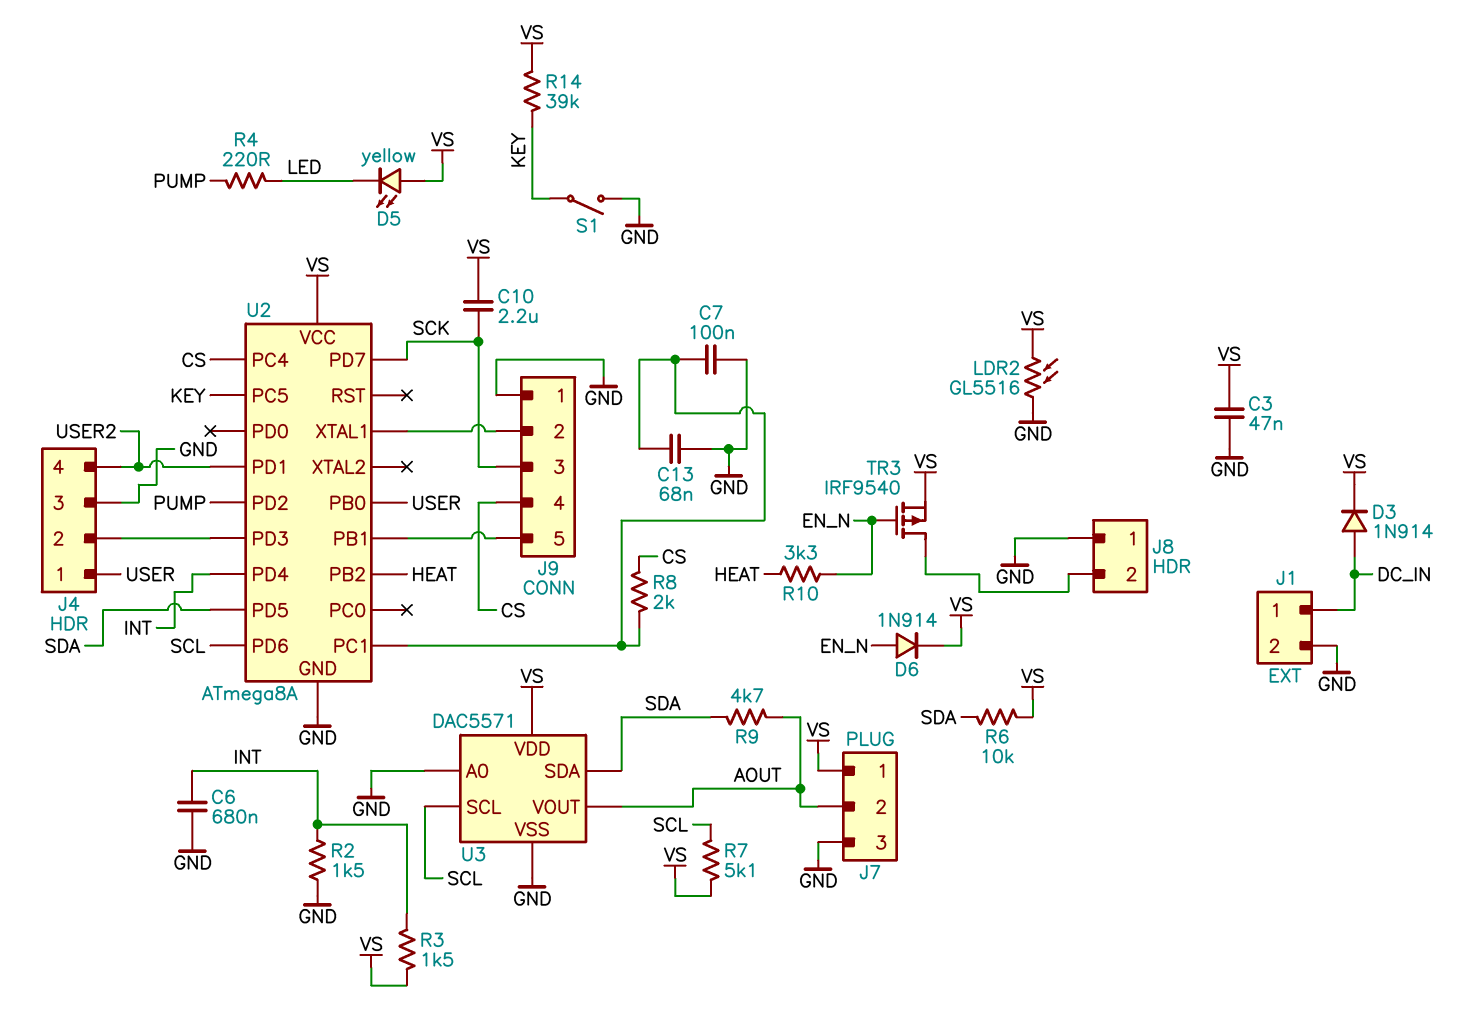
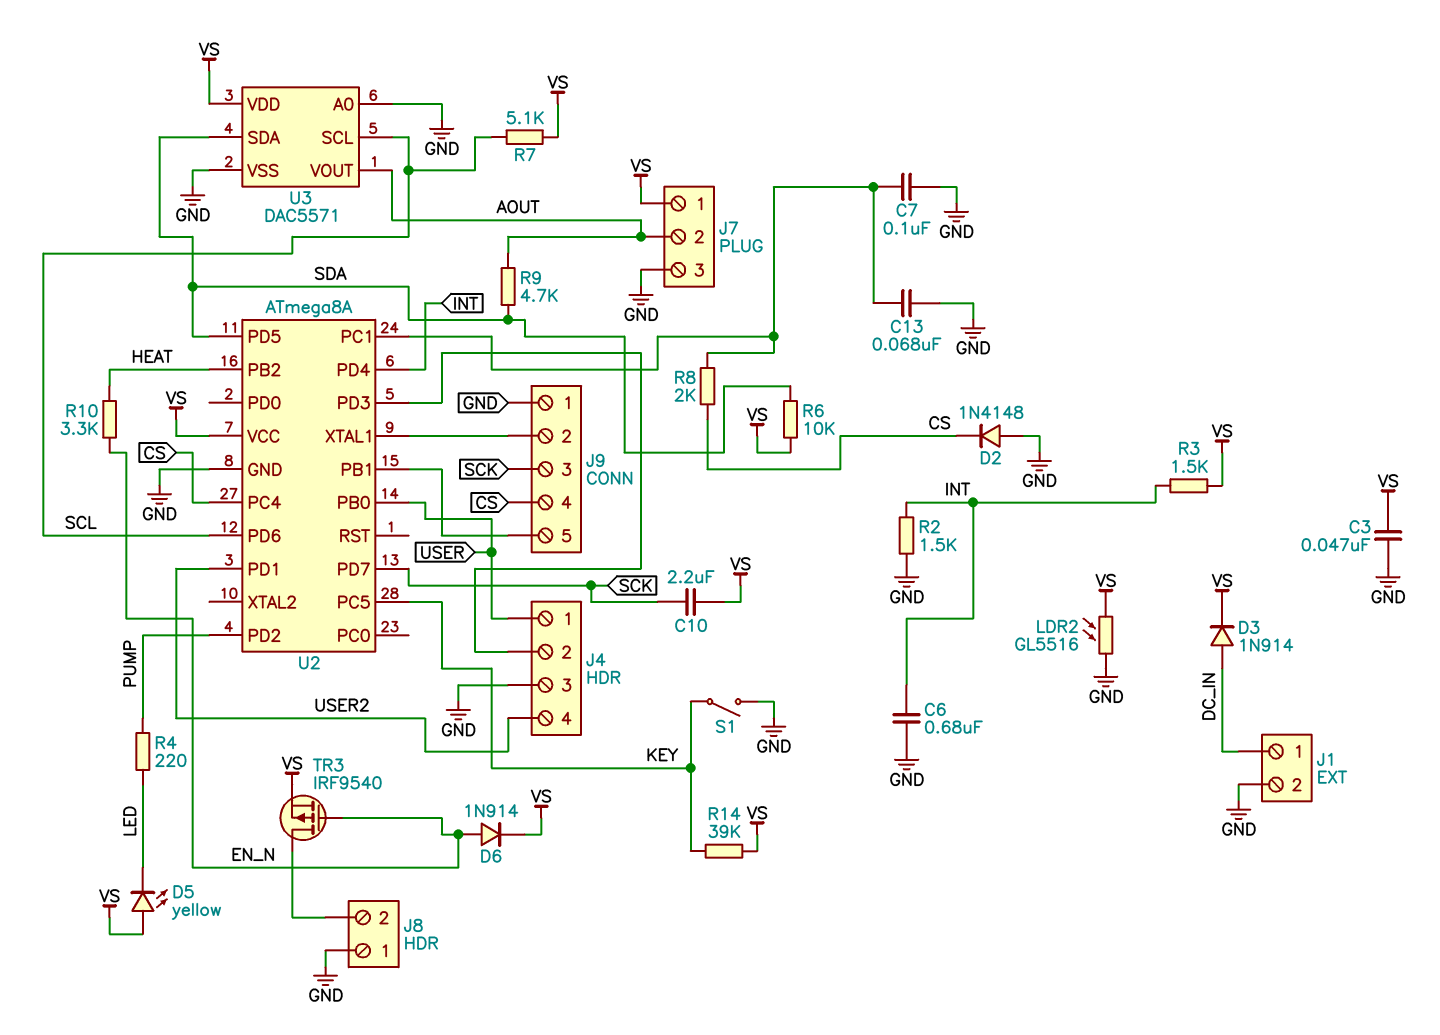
D2: none -> diode 1N4148 (A GND, K CS)

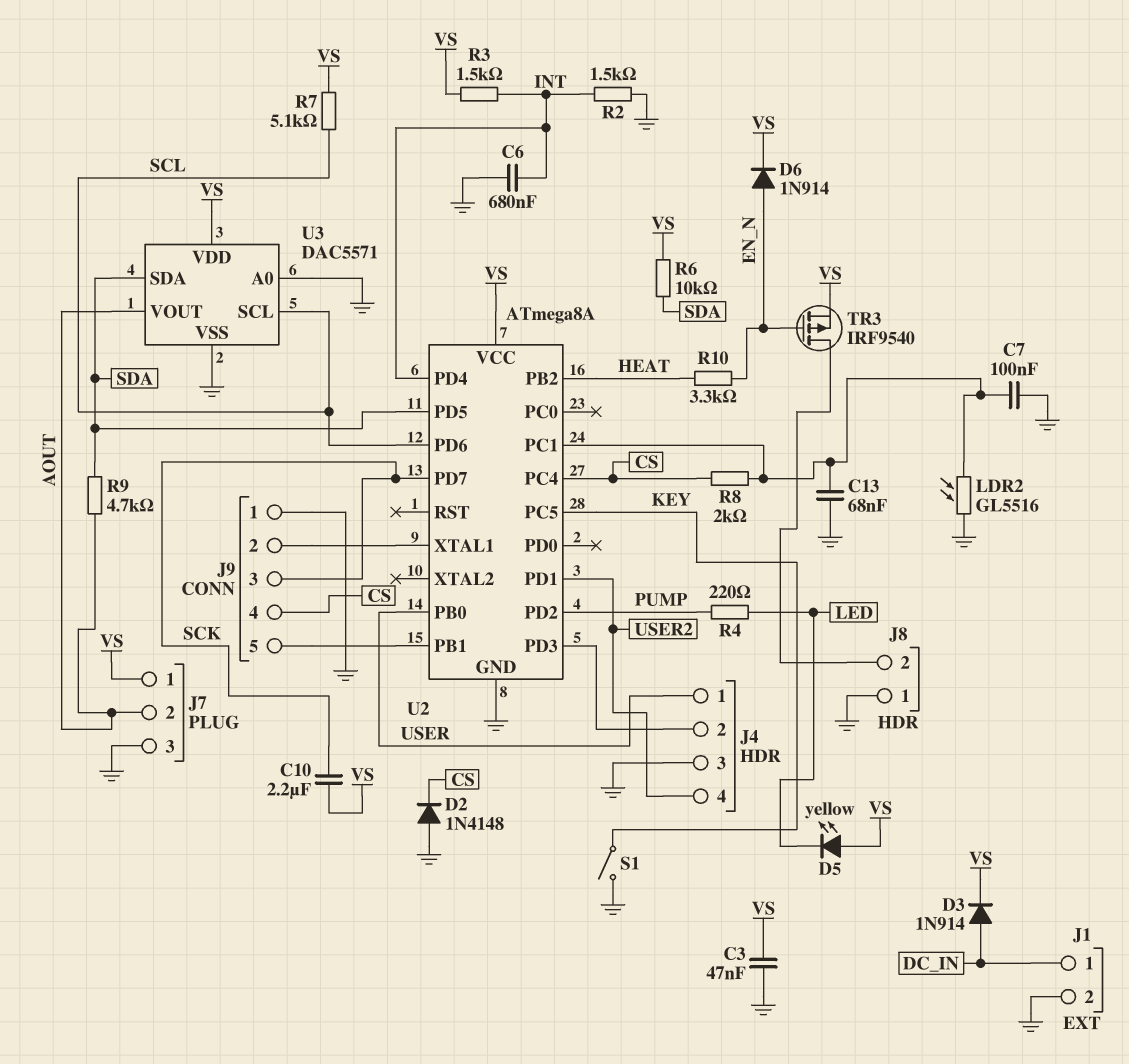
LDR2: GL5516 (GND, VS) -> GL5516 (GND, U2/PC1)
R14: 39k (KEY, VS) -> none

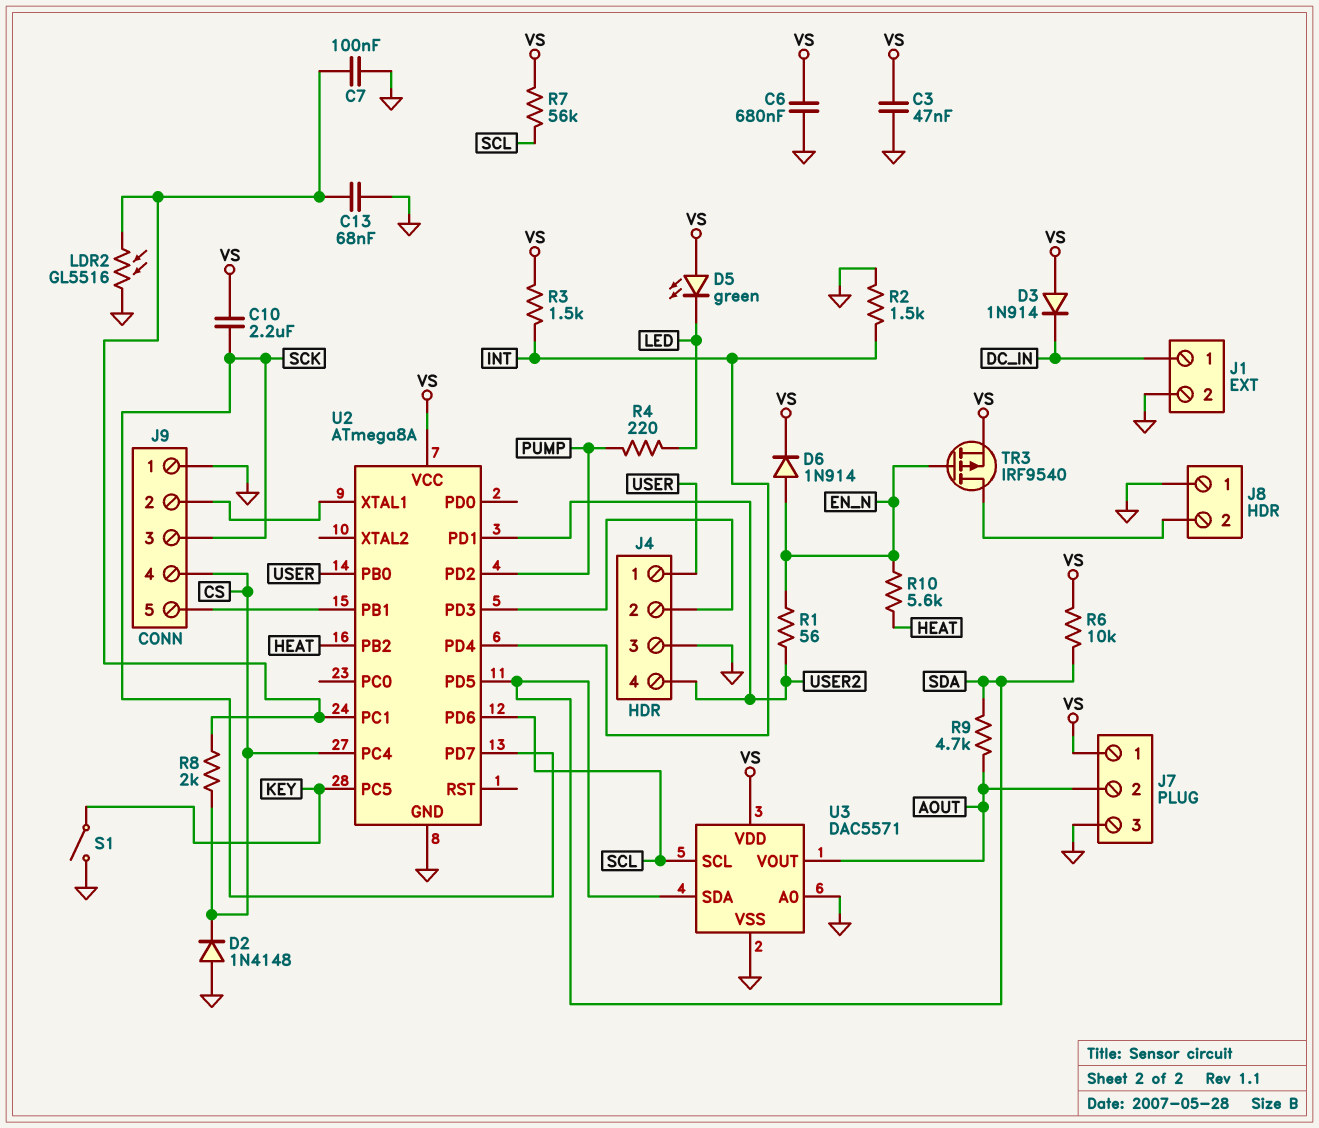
C6: 680nF (GND, INT) -> 680nF (GND, VS)
D3: diode 1N914 (A DC_IN, K VS) -> diode 1N914 (A VS, K DC_IN)
D5: LED yellow (A VS, K LED) -> LED green (A VS, K LED)
R1: none -> 56 (EN_N, USER2)
R7: 5.1k (SCL, VS) -> 56k (SCL, VS)
R10: 3.3k (EN_N, HEAT) -> 5.6k (EN_N, HEAT)

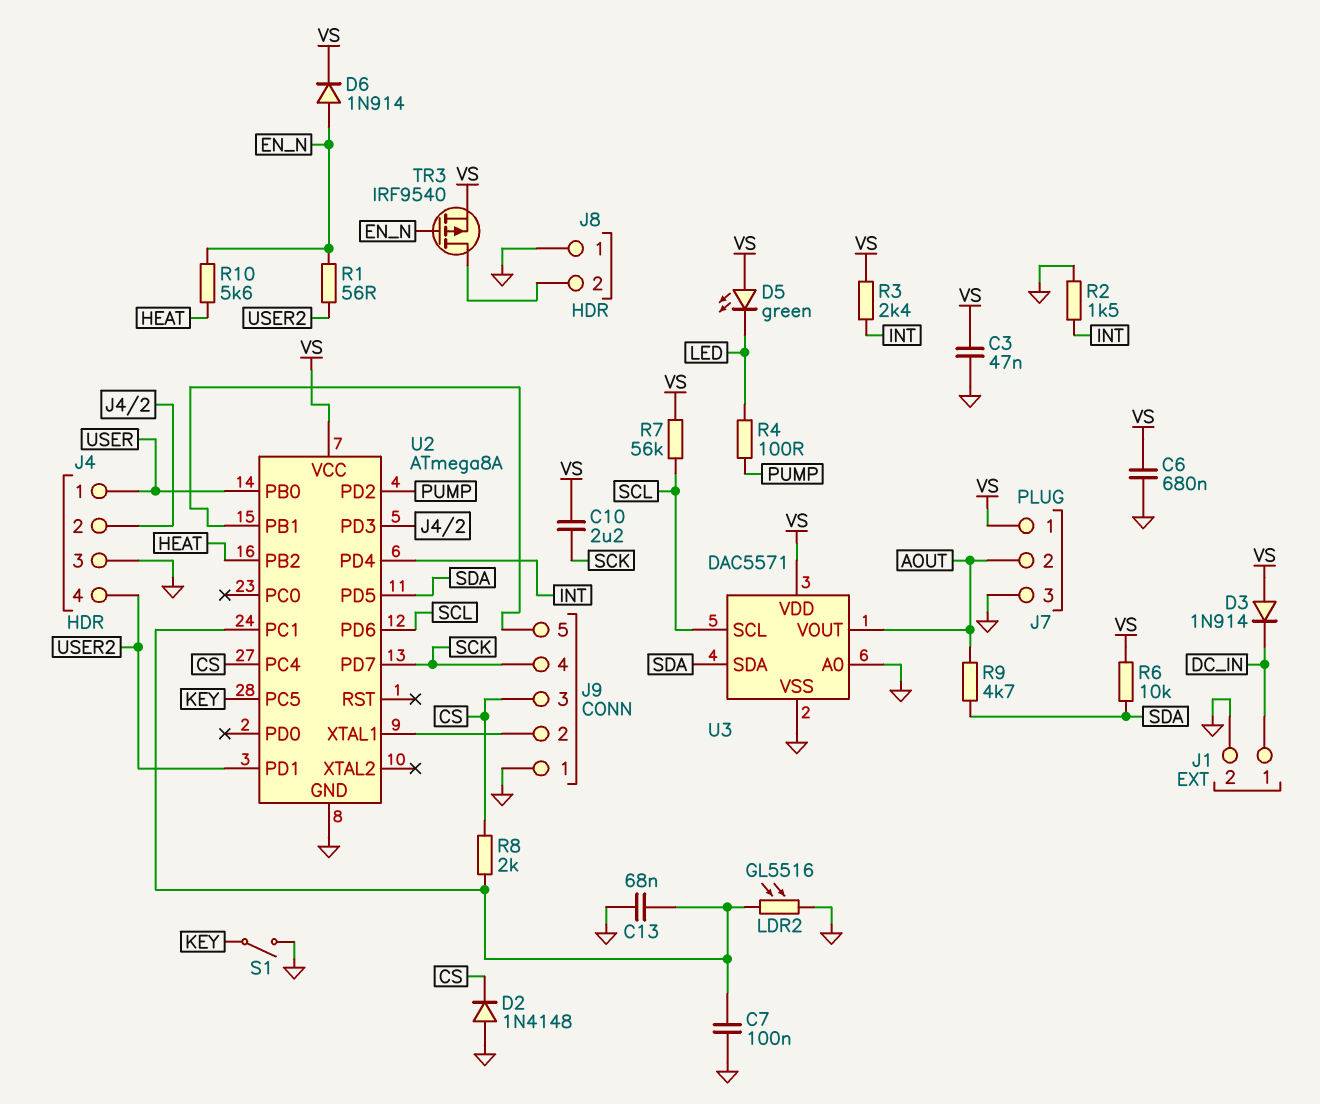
J9 pin 3: SCK -> CS
J9 pin 4: CS -> SCK
R3: 1.5k (INT, VS) -> 2.4k (INT, VS)
R4: 220 (LED, PUMP) -> 100 (LED, PUMP)

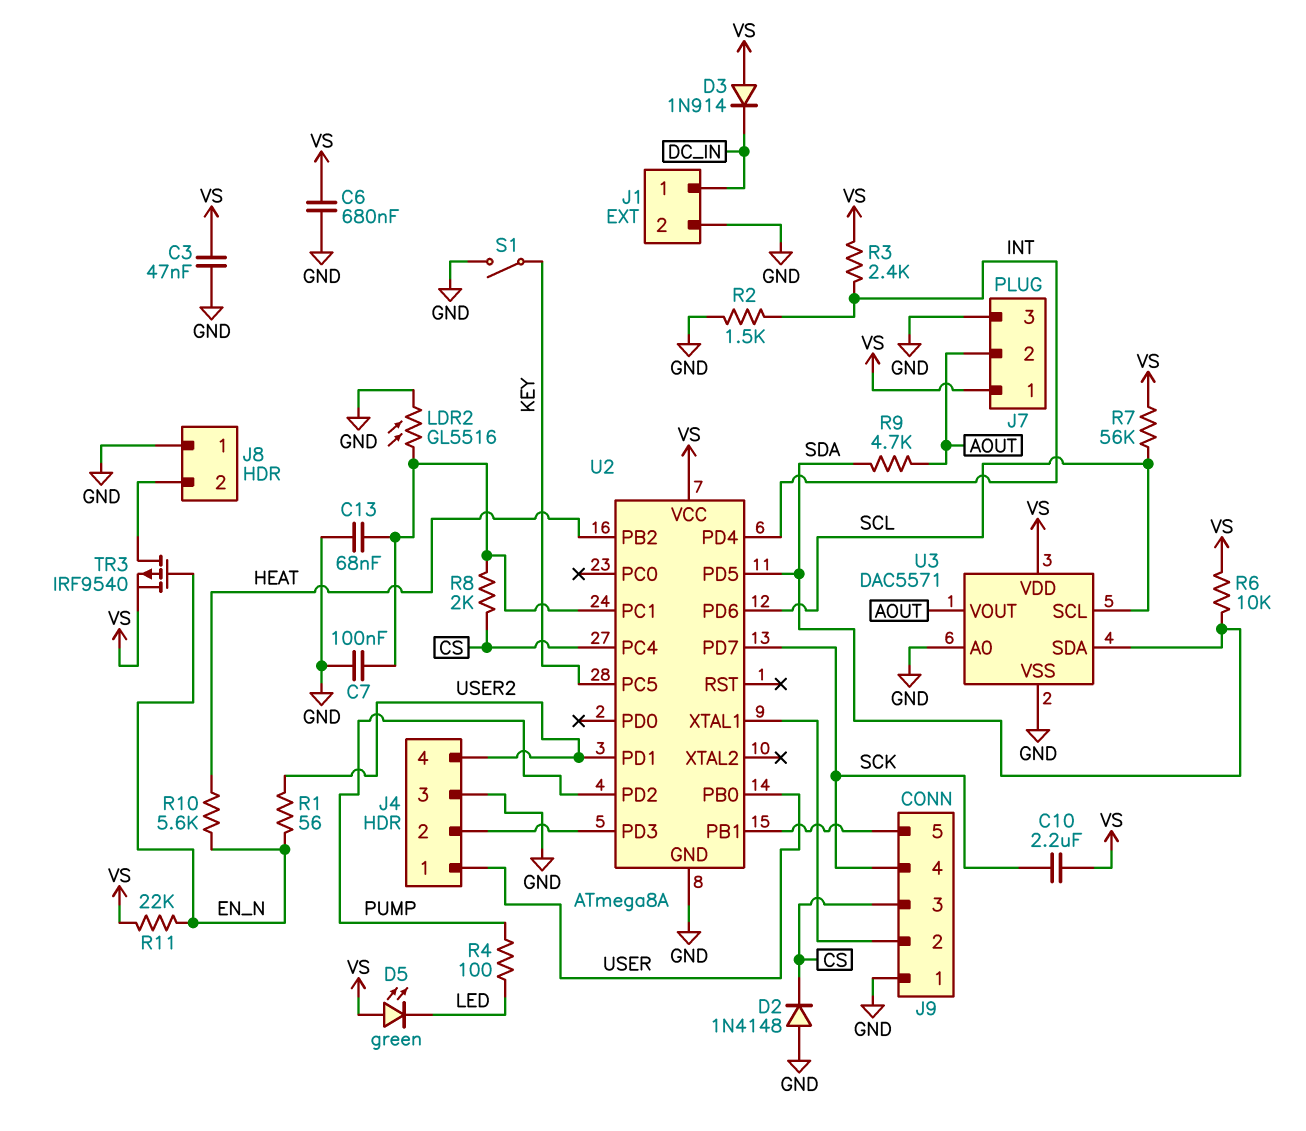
D6: diode 1N914 (A EN_N, K VS) -> none
R11: none -> 22k (EN_N, VS)

